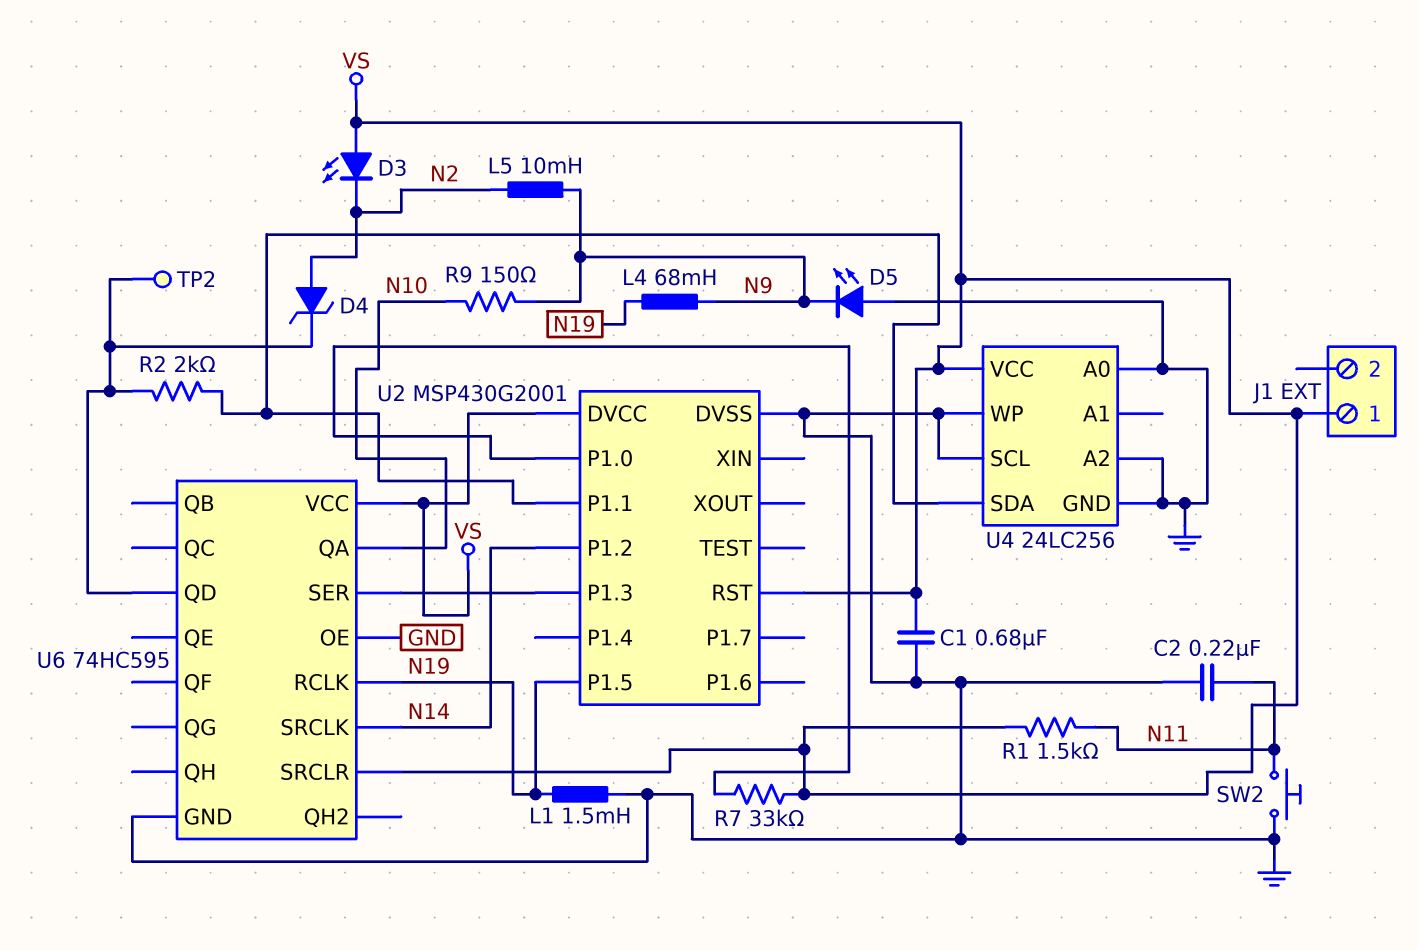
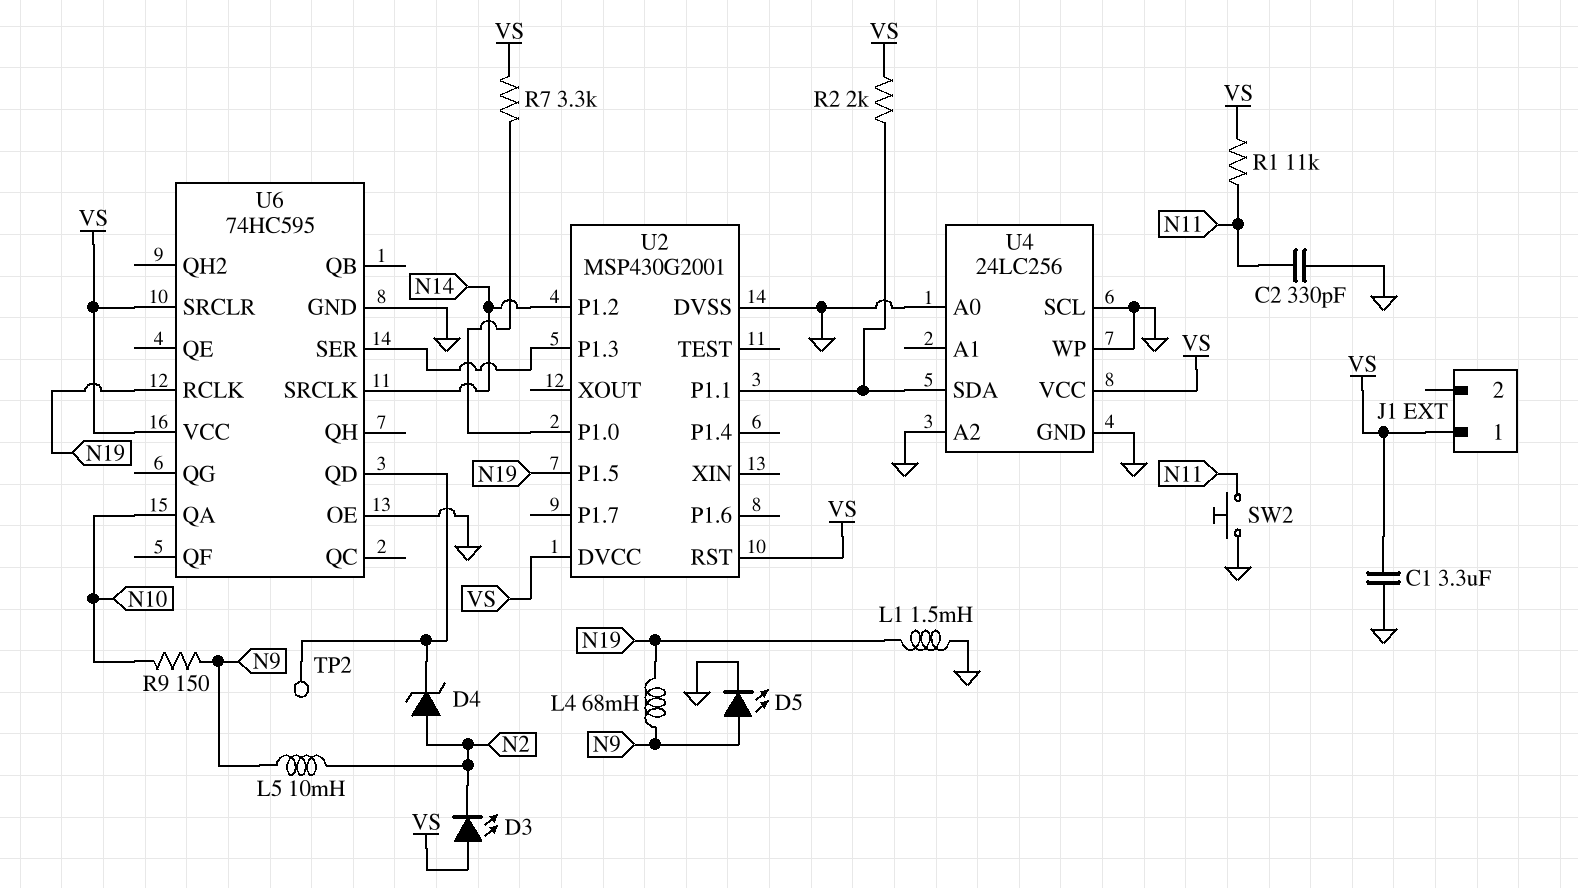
C1: 680nF (GND, VS) -> 3.3uF (GND, VS)
C2: 220nF (GND, N11) -> 330pF (GND, N11)
D5: LED (A GND, K N9) -> LED (A N9, K GND)
R1: 1.5k (N11, VS) -> 11k (N11, VS)
R2: 2k (U2/P1.1, U6/QD) -> 2k (U2/P1.1, VS)
R7: 33k (U2/P1.0, VS) -> 3.3k (U2/P1.0, VS)

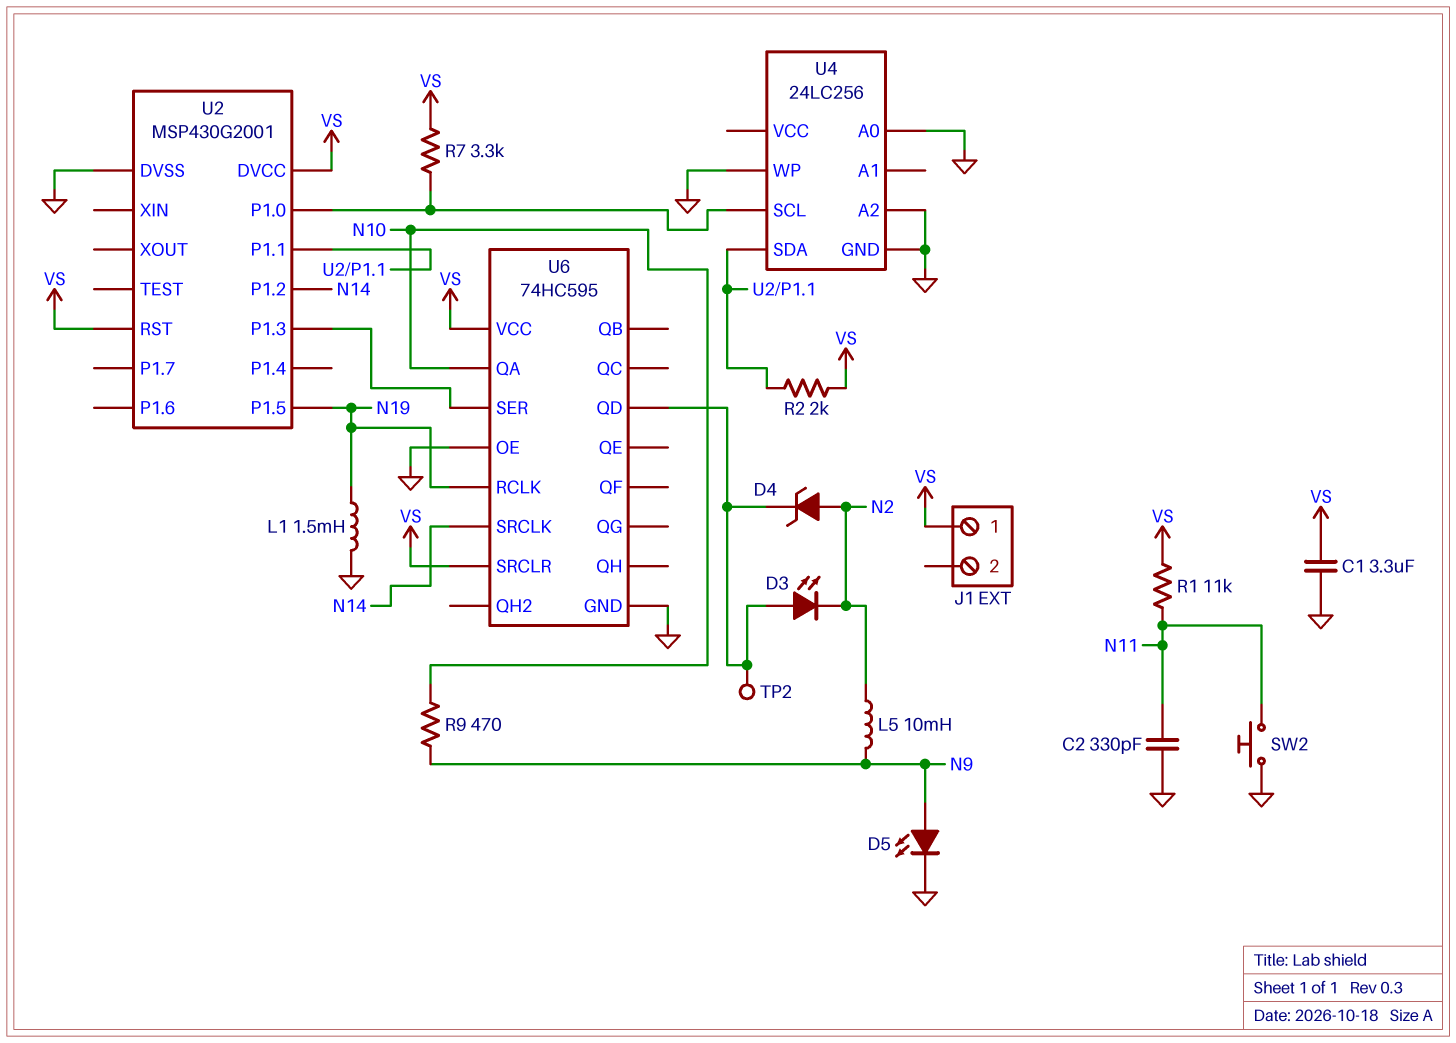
D3: LED (A VS, K N2) -> LED (A U6/QD, K N2)
L4: 68mH (N9, N19) -> none
R9: 150 (N9, N10) -> 470 (N9, N10)
U4 pin SCL: GND -> U2/P1.0
U4 pin VCC: VS -> none

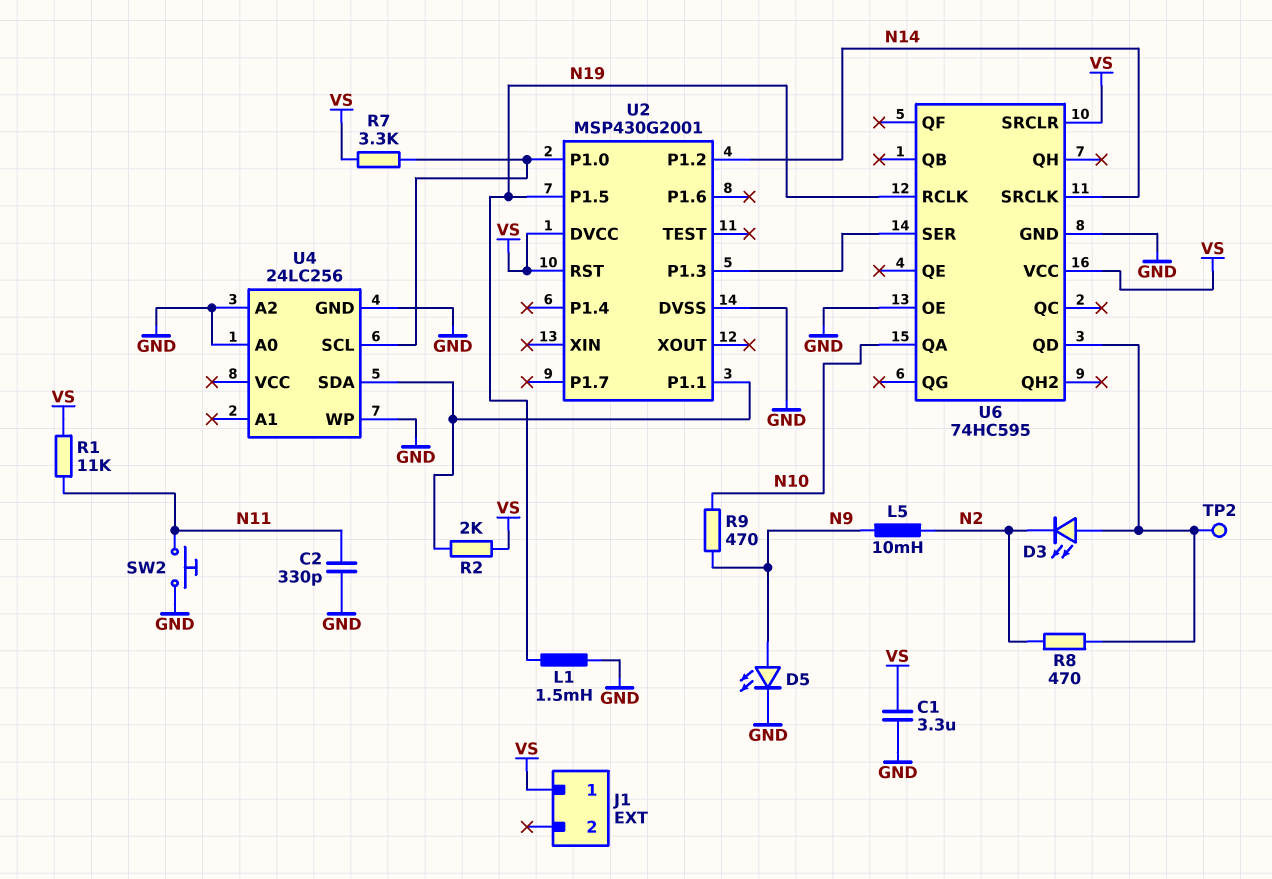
D4: zener (A N2, K U6/QD) -> none
R8: none -> 470 (N2, U6/QD)

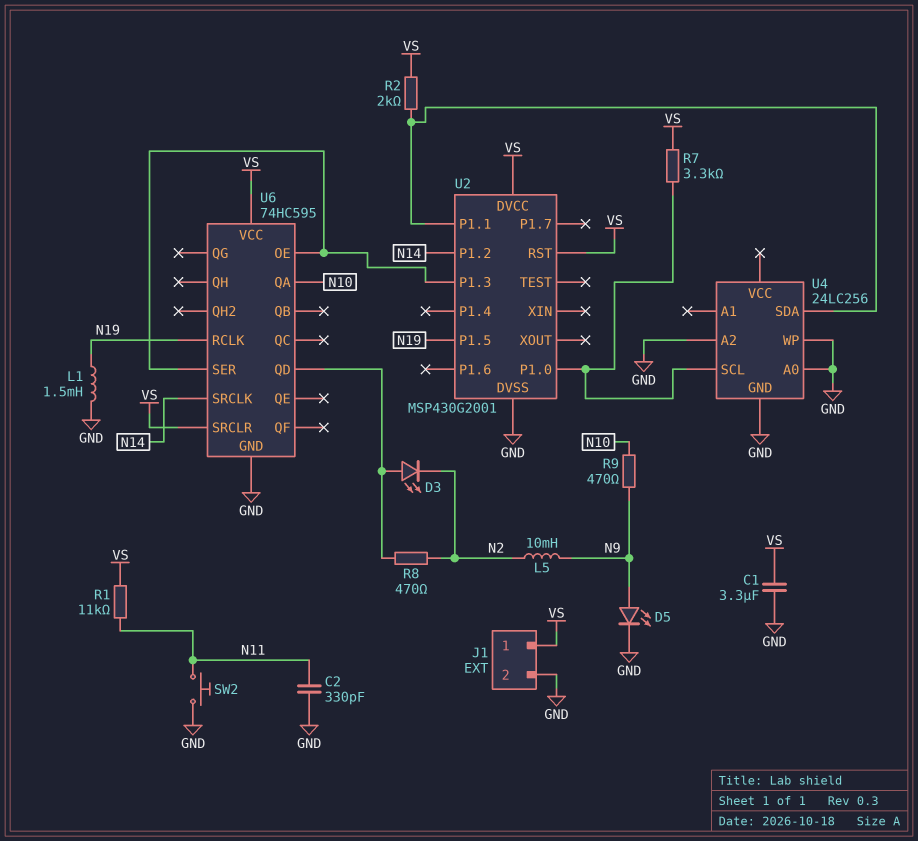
J1 pin 2: none -> GND
TP2: test point (U6/QD) -> none
U6 pin OE: GND -> U2/P1.3

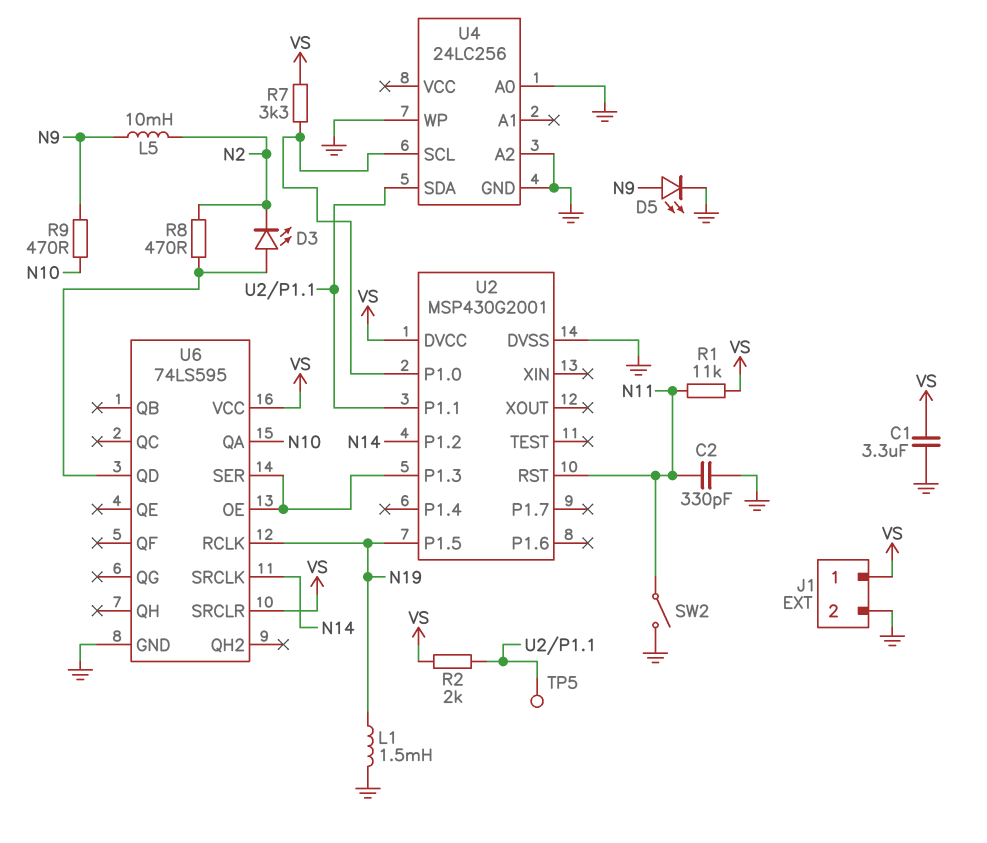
SW2: button (GND, N11) -> switch (GND, N11)
TP5: none -> test point (U2/P1.1)
U2 pin RST: VS -> N11
U6: 74HC595 -> 74LS595

